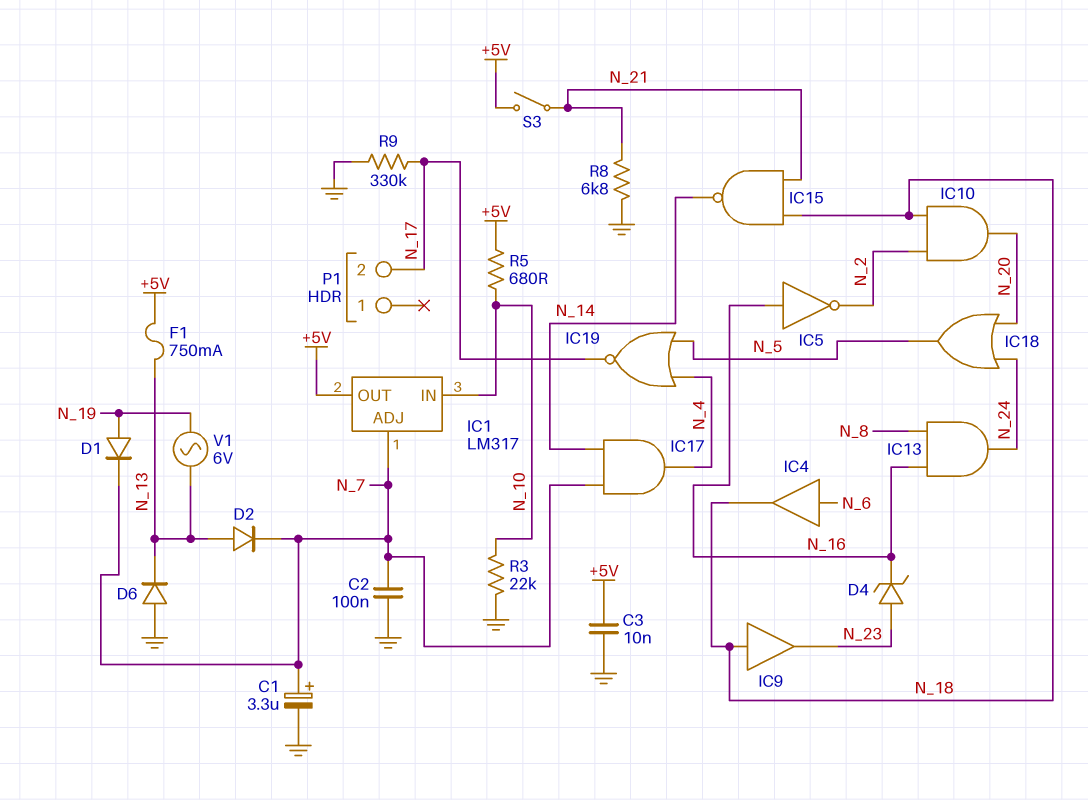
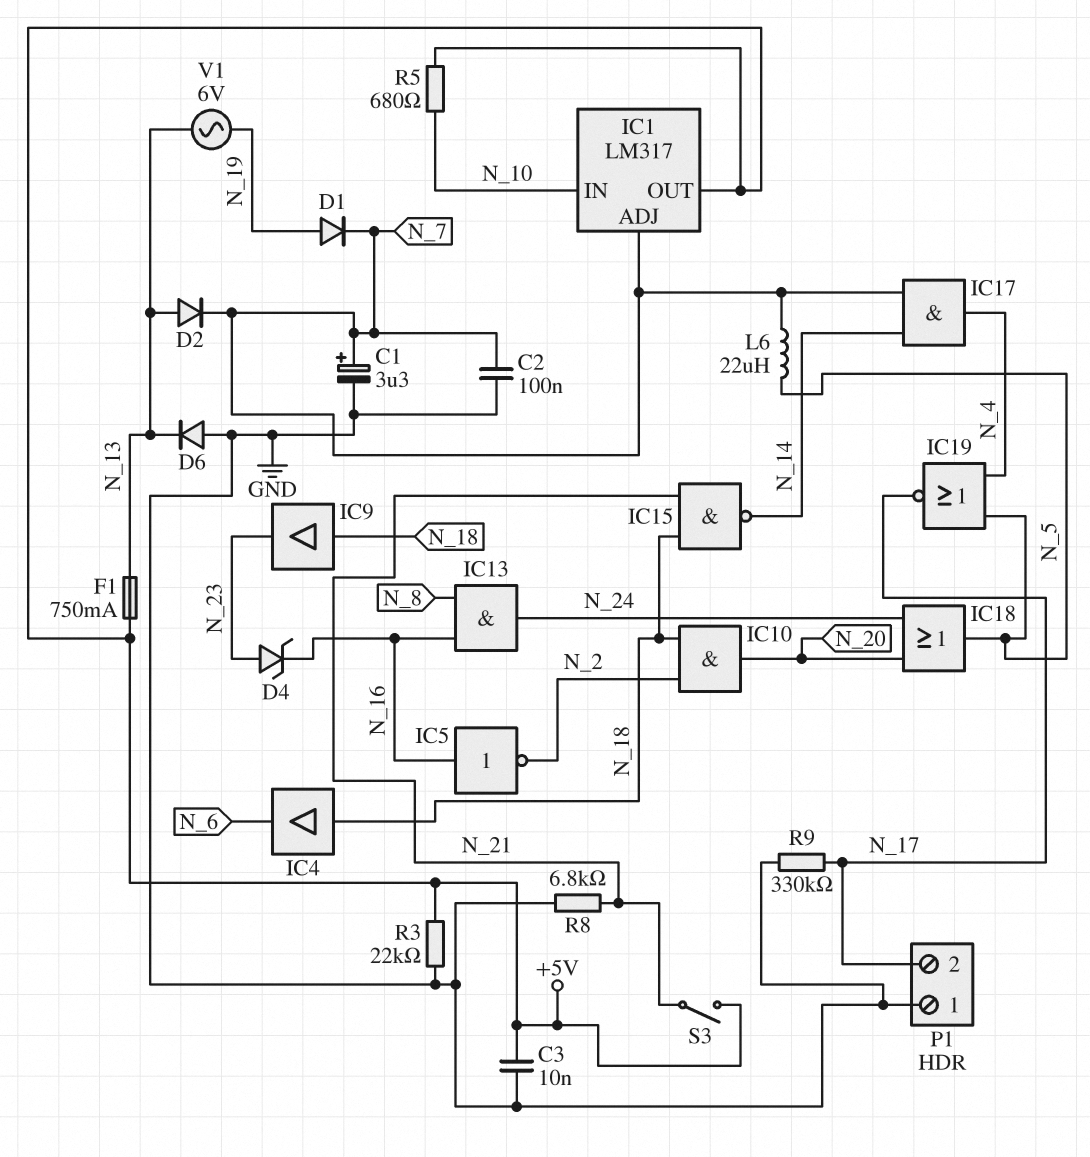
IC4: buffer (in N_6, out N_18) -> buffer (in N_18, out N_6)
L6: none -> 22uH (N_5, N_7)
P1 pin 1: none -> GND
R3: 22k (GND, N_10) -> 22k (+5V, GND)

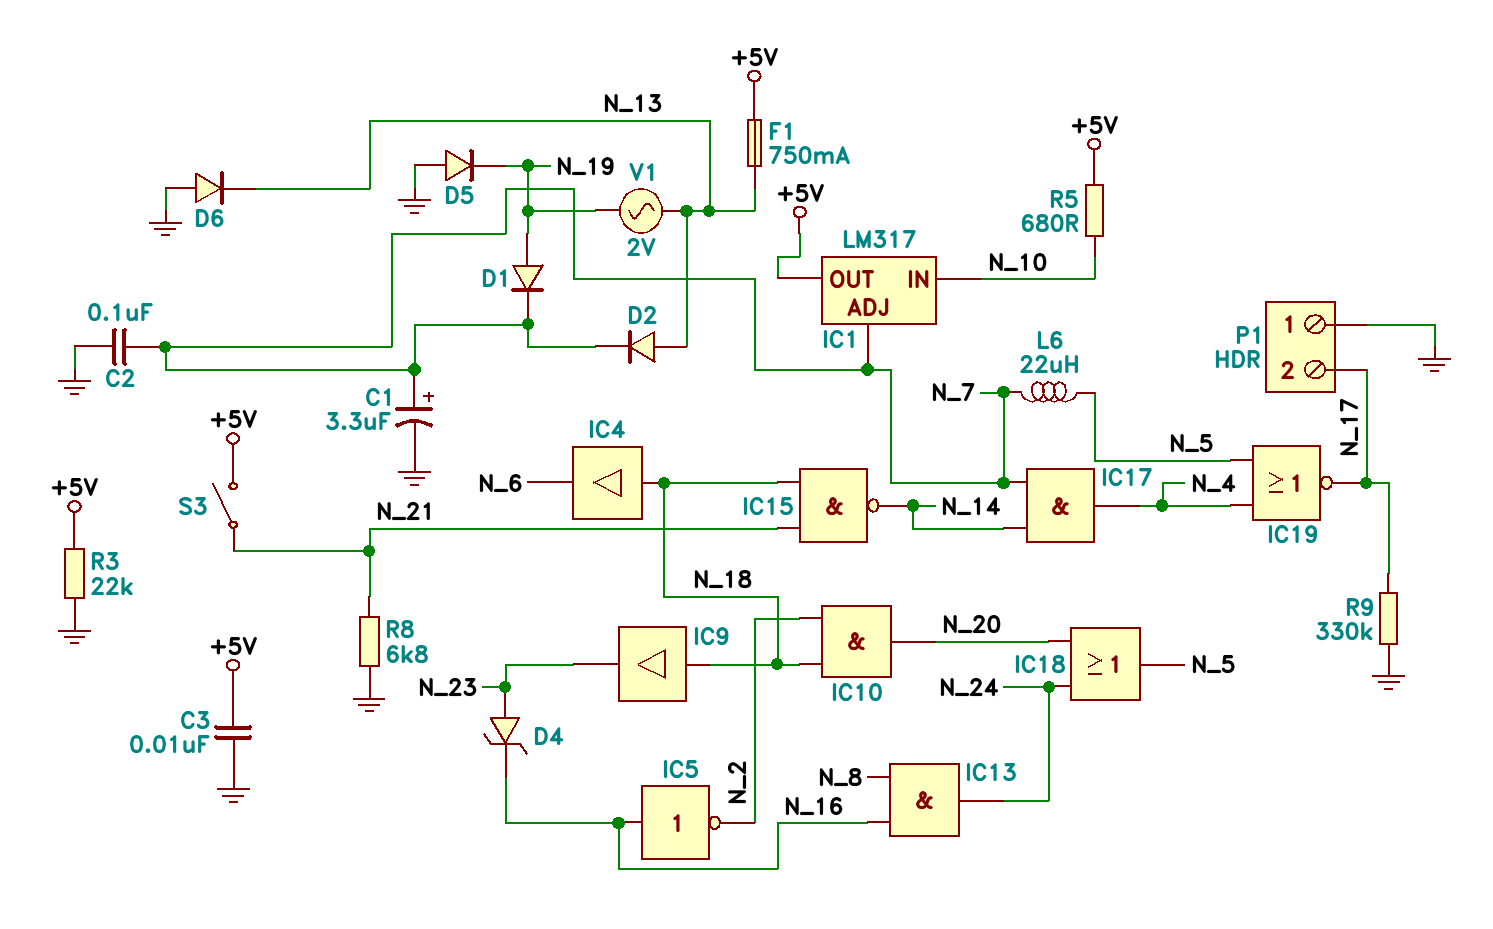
D5: none -> diode (A GND, K N_19)
V1: AC 6V (N_13, N_19) -> AC 2V (N_13, N_19)

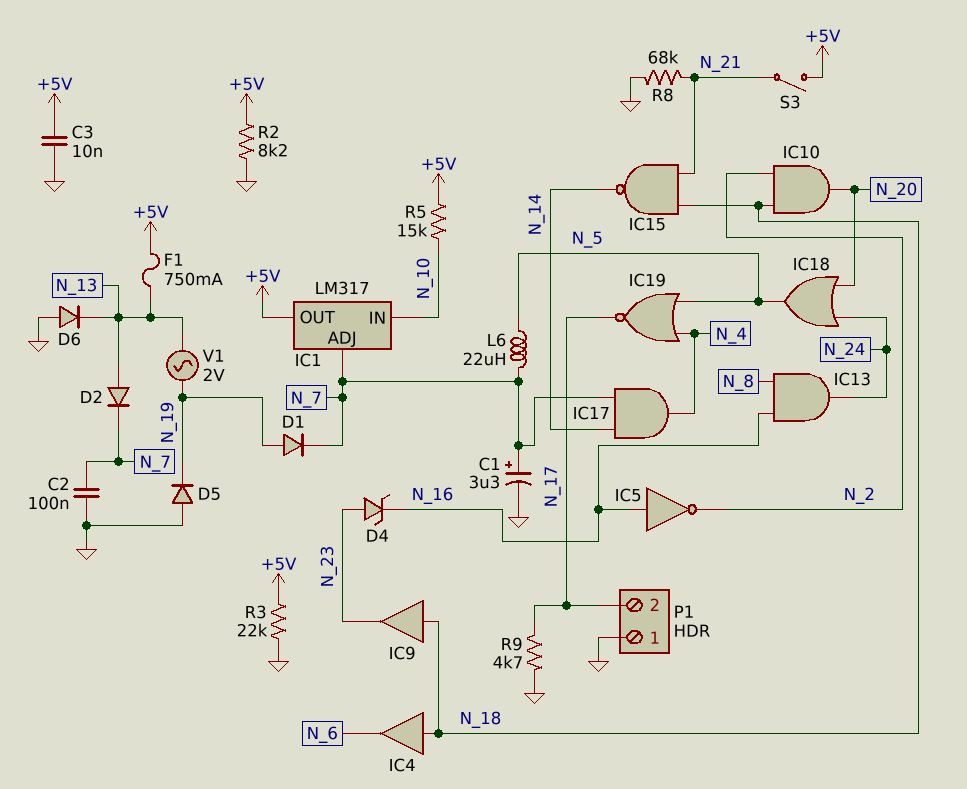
R2: none -> 8.2k (+5V, GND)
R5: 680 (+5V, N_10) -> 15k (+5V, N_10)
R8: 6.8k (GND, N_21) -> 68k (GND, N_21)
R9: 330k (GND, N_17) -> 4.7k (GND, N_17)

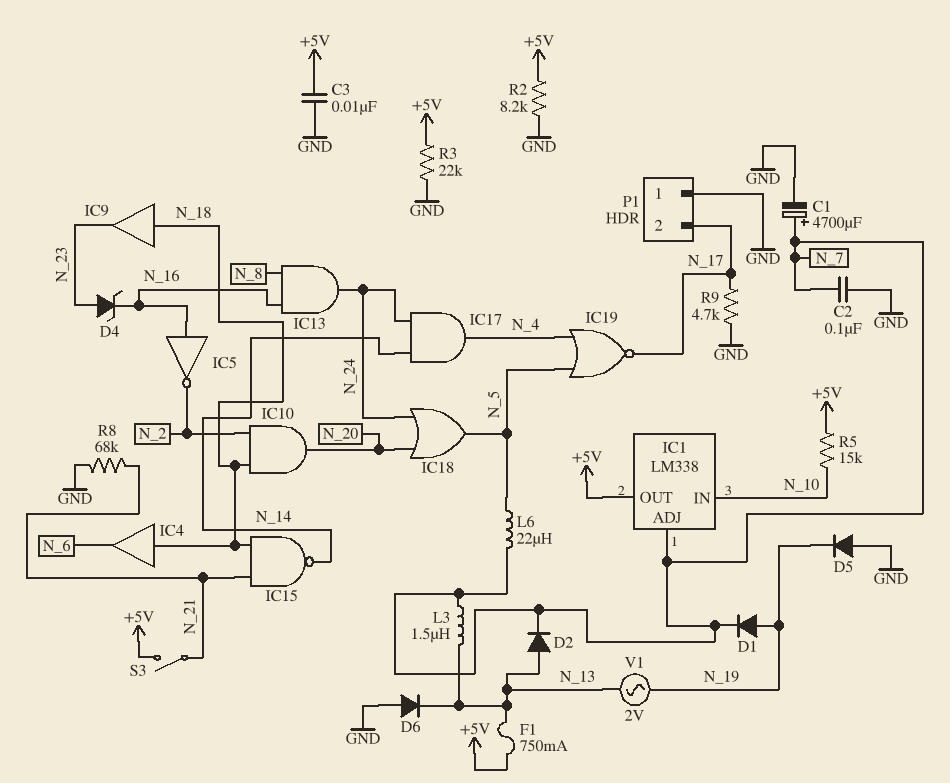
C1: 3.3uF (plus N_7, minus GND) -> 4700uF (plus N_7, minus GND)
IC1: LM317 -> LM338
IC17: AND (in N_7, in N_14, out N_4) -> AND (in N_14, in N_24, out N_4)
L3: none -> 1.5uH (N_7, N_13)

